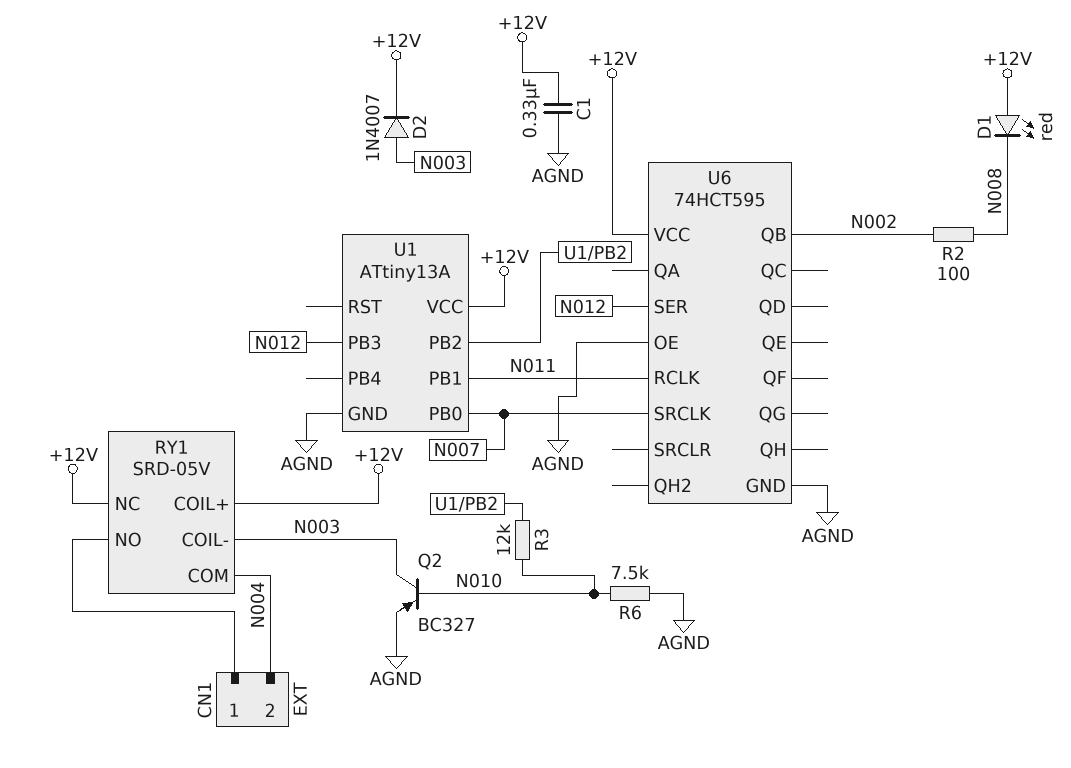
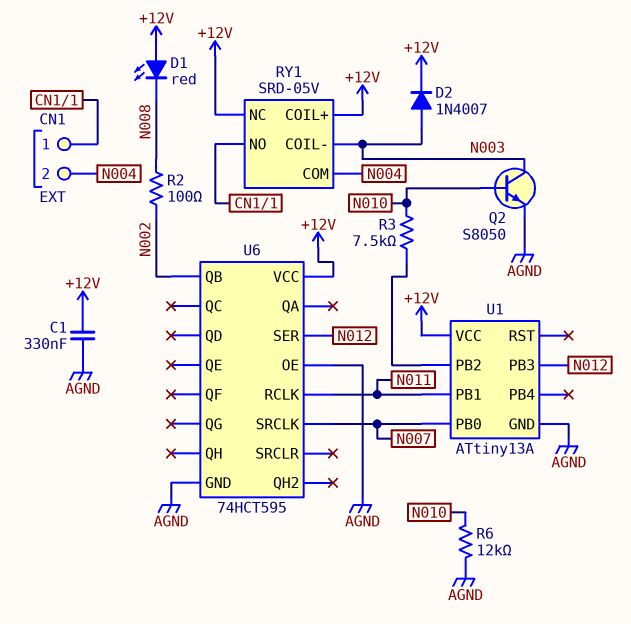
Q2: PNP BC327 (B N010, C N003, E AGND) -> NPN S8050 (B N010, C N003, E AGND)
R3: 12k (N010, U1/PB2) -> 7.5k (N010, U1/PB2)
R6: 7.5k (AGND, N010) -> 12k (AGND, N010)

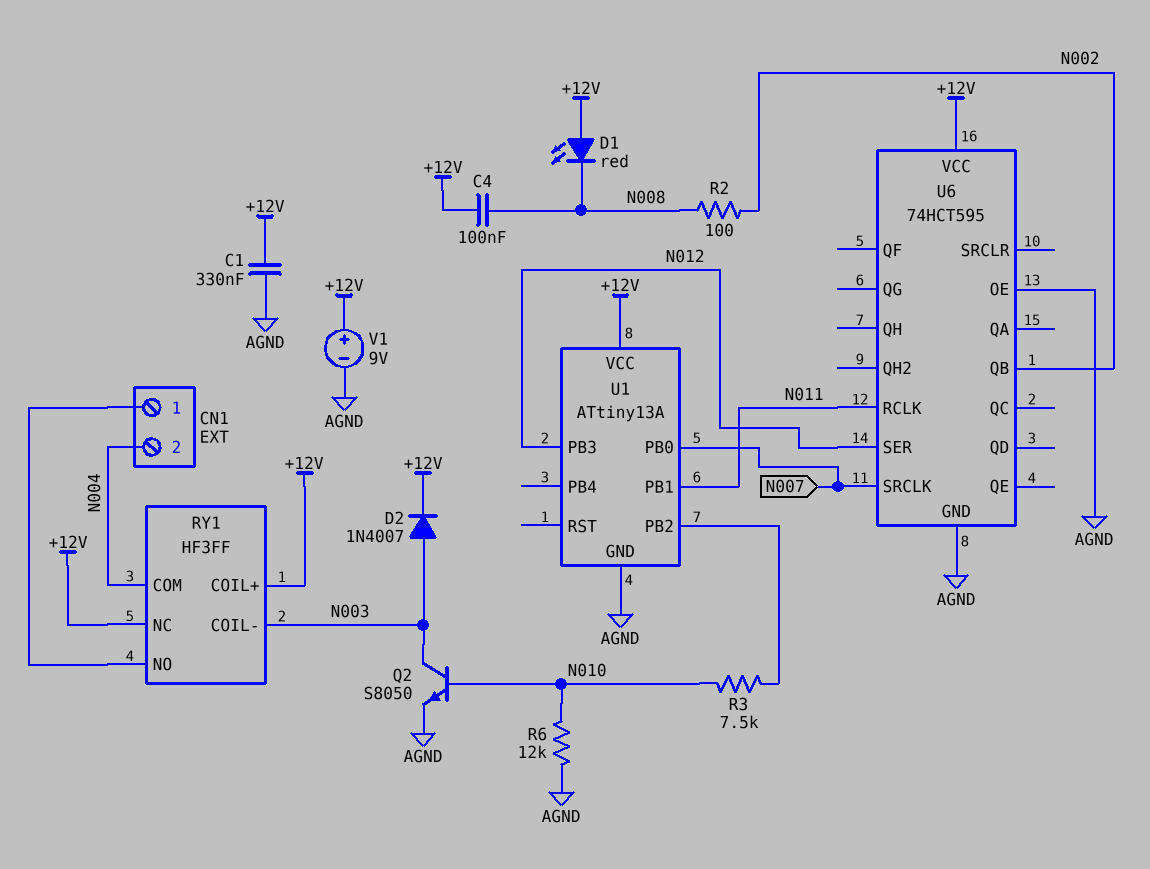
C4: none -> 100nF (+12V, N008)
RY1: SRD-05V -> HF3FF
V1: none -> 9V (plus +12V, minus AGND)

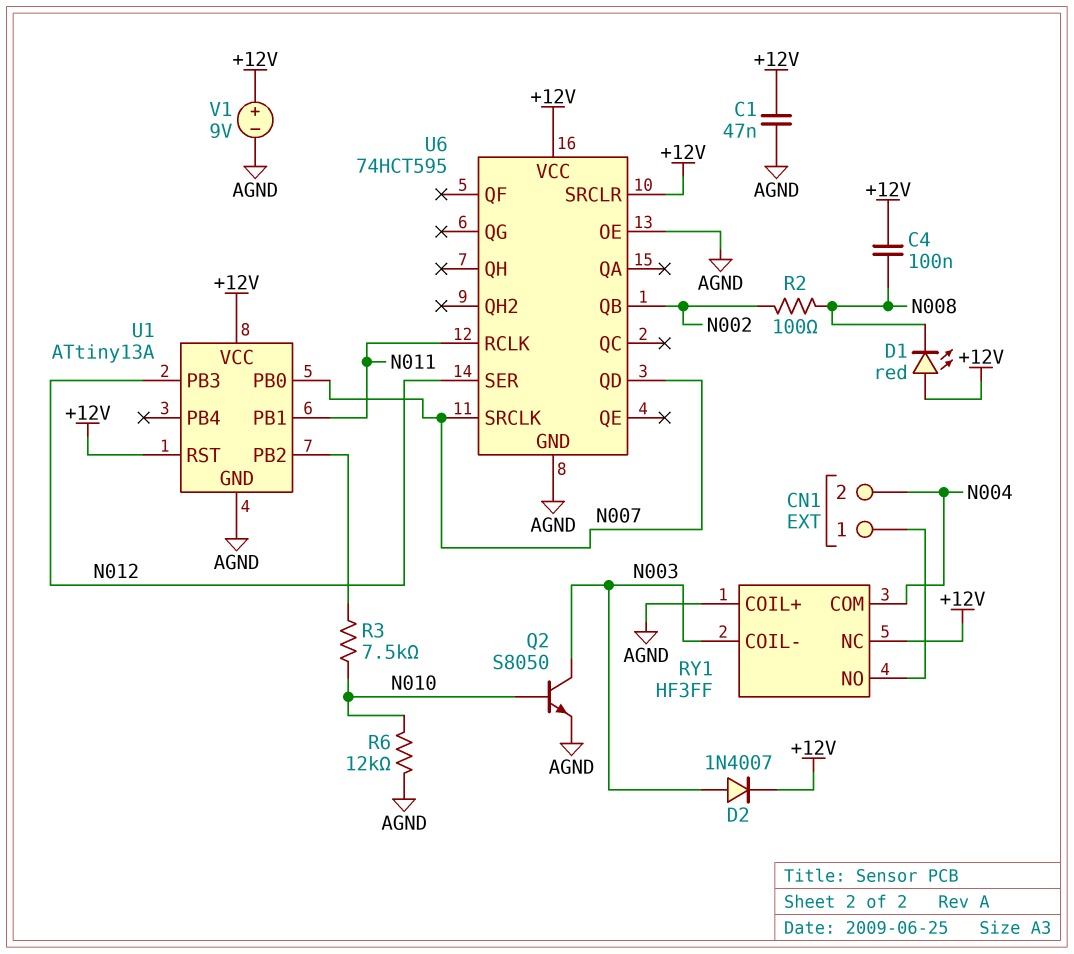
C1: 330nF (+12V, AGND) -> 47nF (+12V, AGND)
RY1 pin COIL+: +12V -> AGND
U1 pin RST: none -> +12V
U6 pin QD: none -> N007
U6 pin SRCLR: none -> +12V

